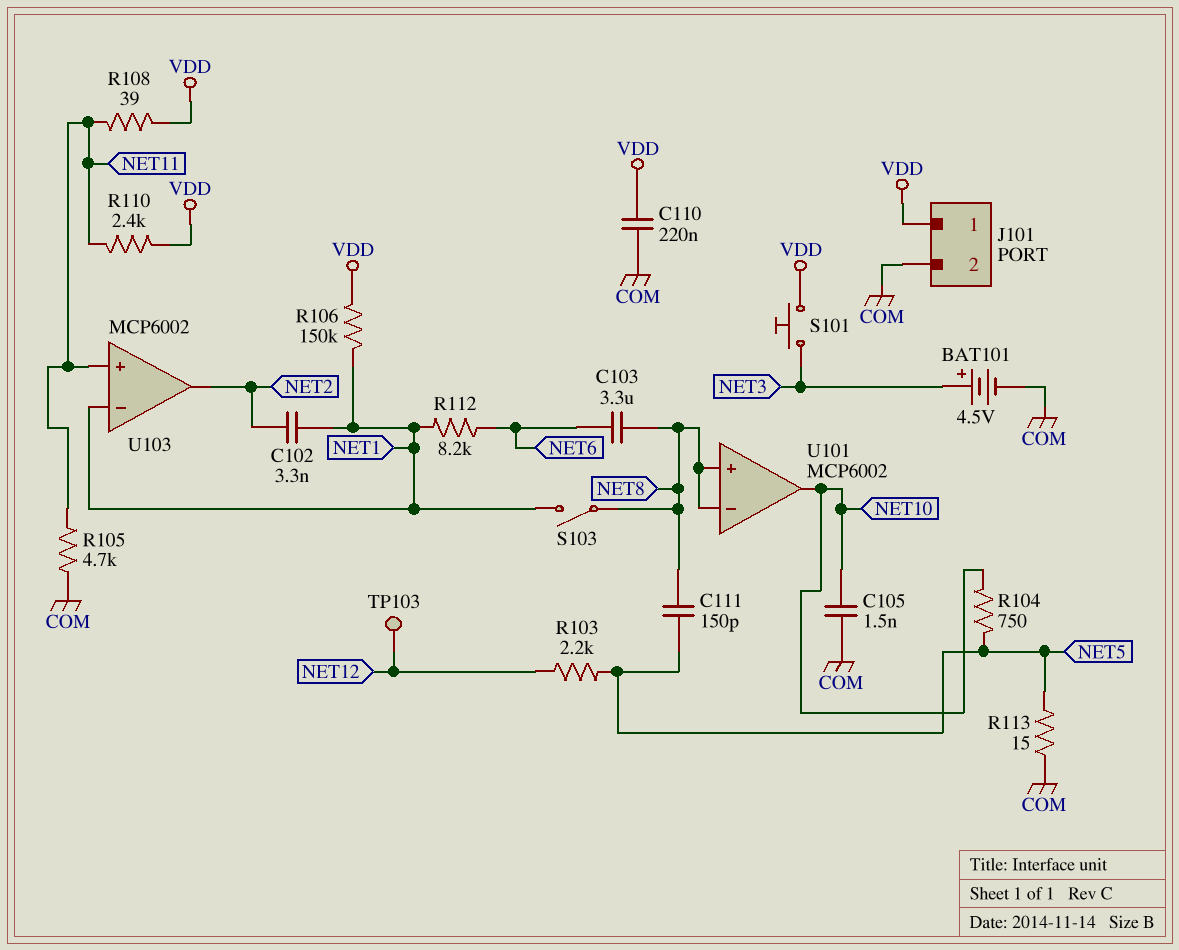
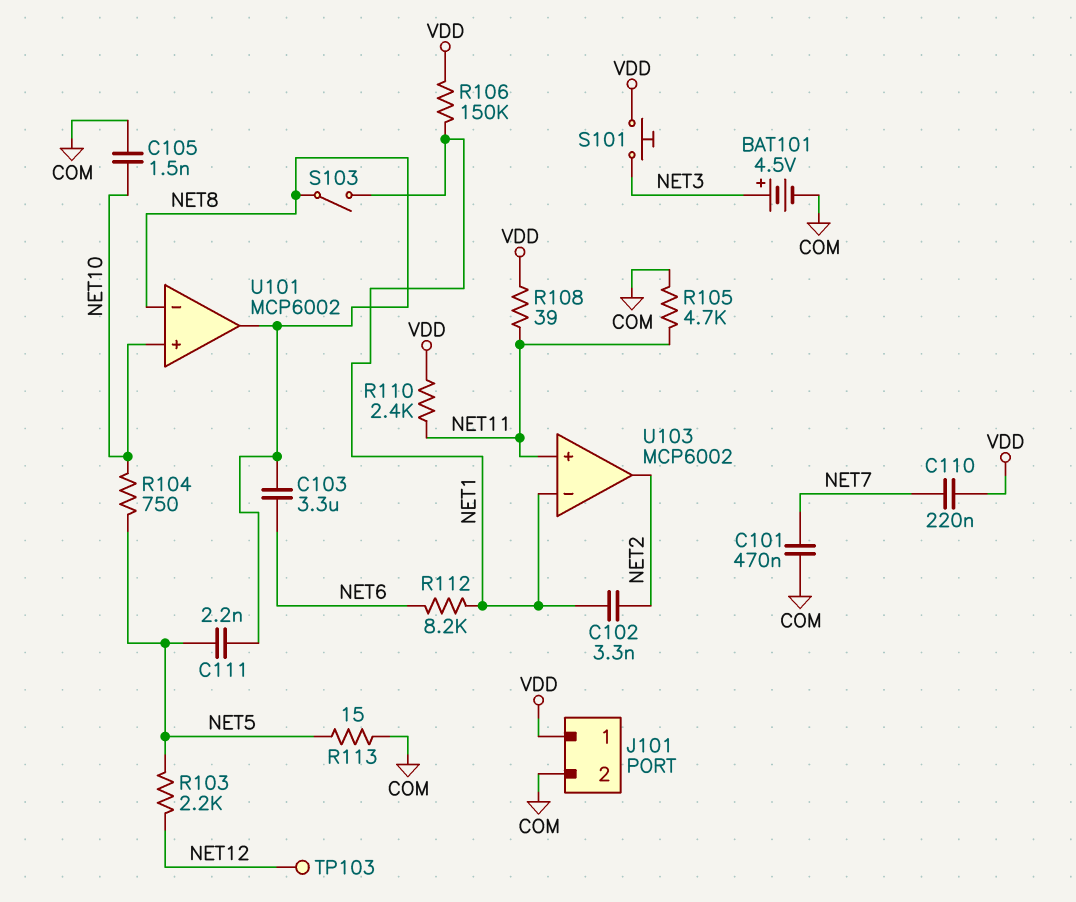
C101: none -> 470nF (COM, NET7)
C110: 220nF (COM, VDD) -> 220nF (NET7, VDD)
C111: 150pF (NET5, NET8) -> 2.2nF (NET5, NET8)
U101 pin in+: NET8 -> NET10
U101 pin out: NET10 -> NET8

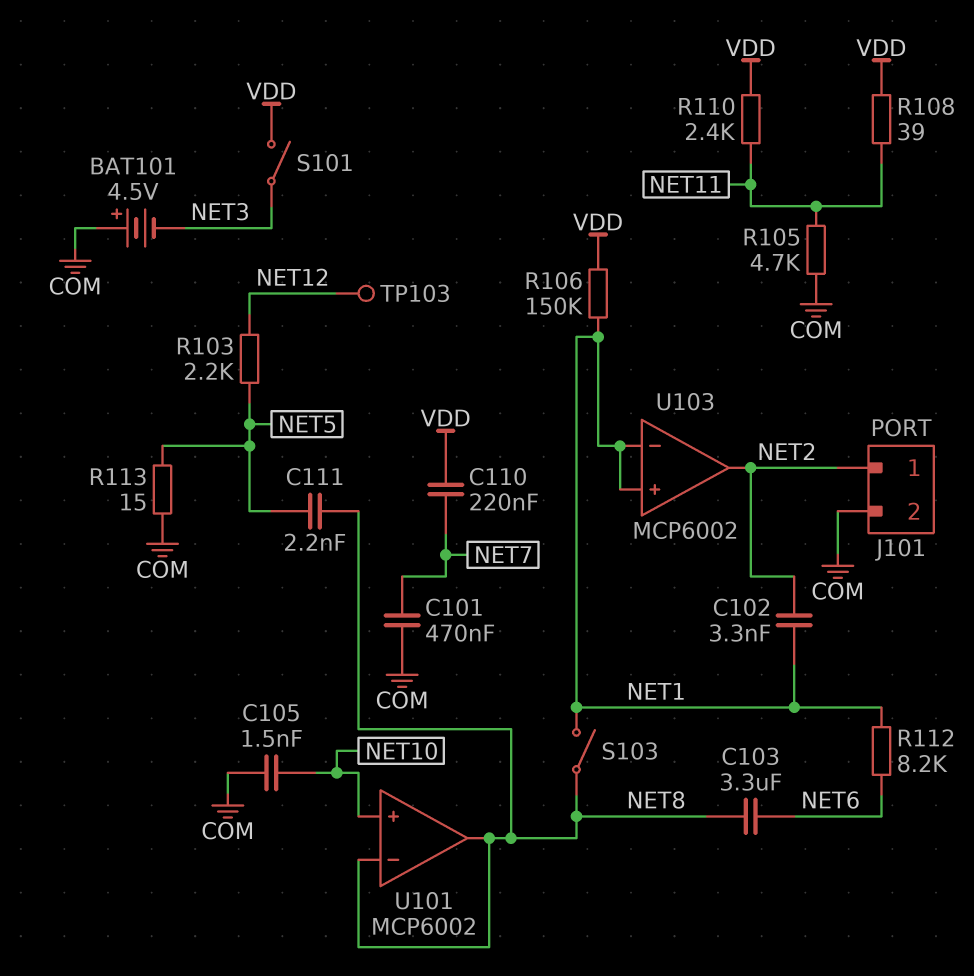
BAT101: 4.5V (plus NET3, minus COM) -> 4.5V (plus COM, minus NET3)
J101 pin 1: VDD -> NET2
R104: 750 (NET5, NET10) -> none
S101: button (NET3, VDD) -> switch (NET3, VDD)
U103 pin in+: NET11 -> NET1

